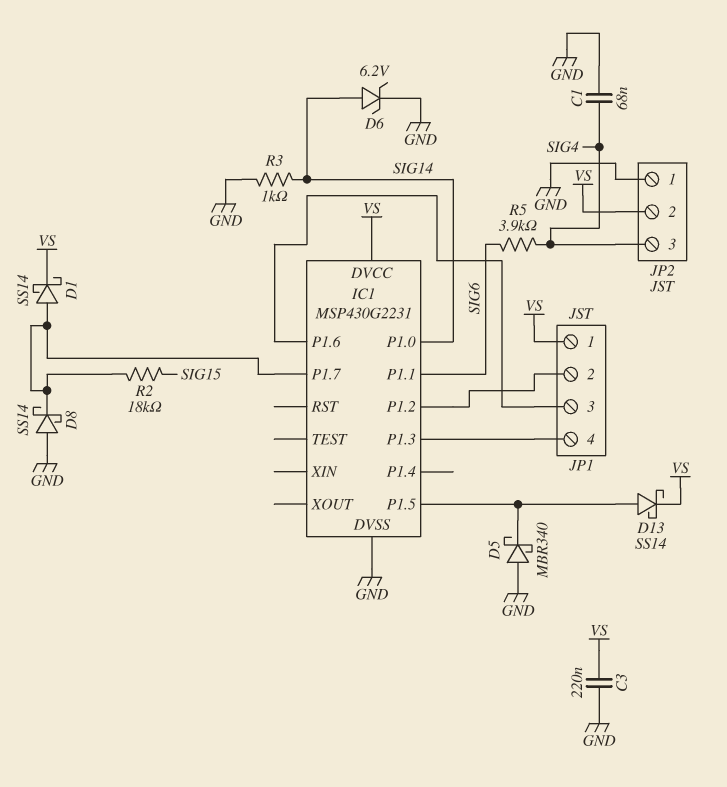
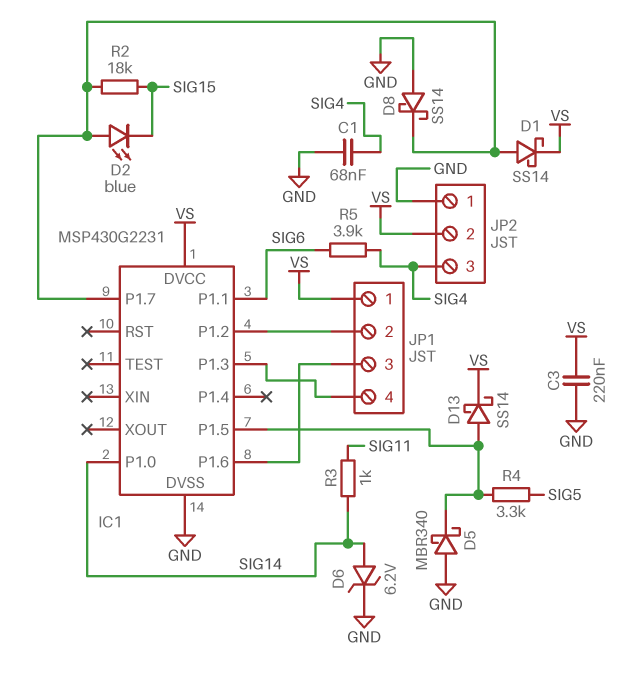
D2: none -> LED blue (A IC1/P1.7, K SIG15)
R3: 1k (GND, SIG14) -> 1k (SIG11, SIG14)
R4: none -> 3.3k (IC1/P1.5, SIG5)

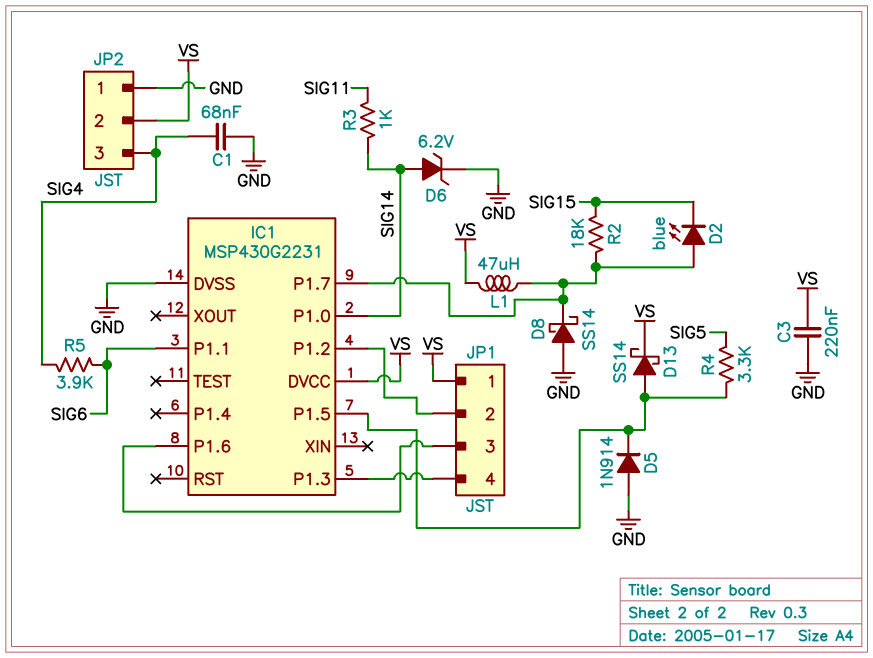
D1: schottky SS14 (A IC1/P1.7, K VS) -> none
D5: schottky MBR340 (A GND, K IC1/P1.5) -> diode 1N914 (A GND, K IC1/P1.5)
L1: none -> 47uH (IC1/P1.7, VS)

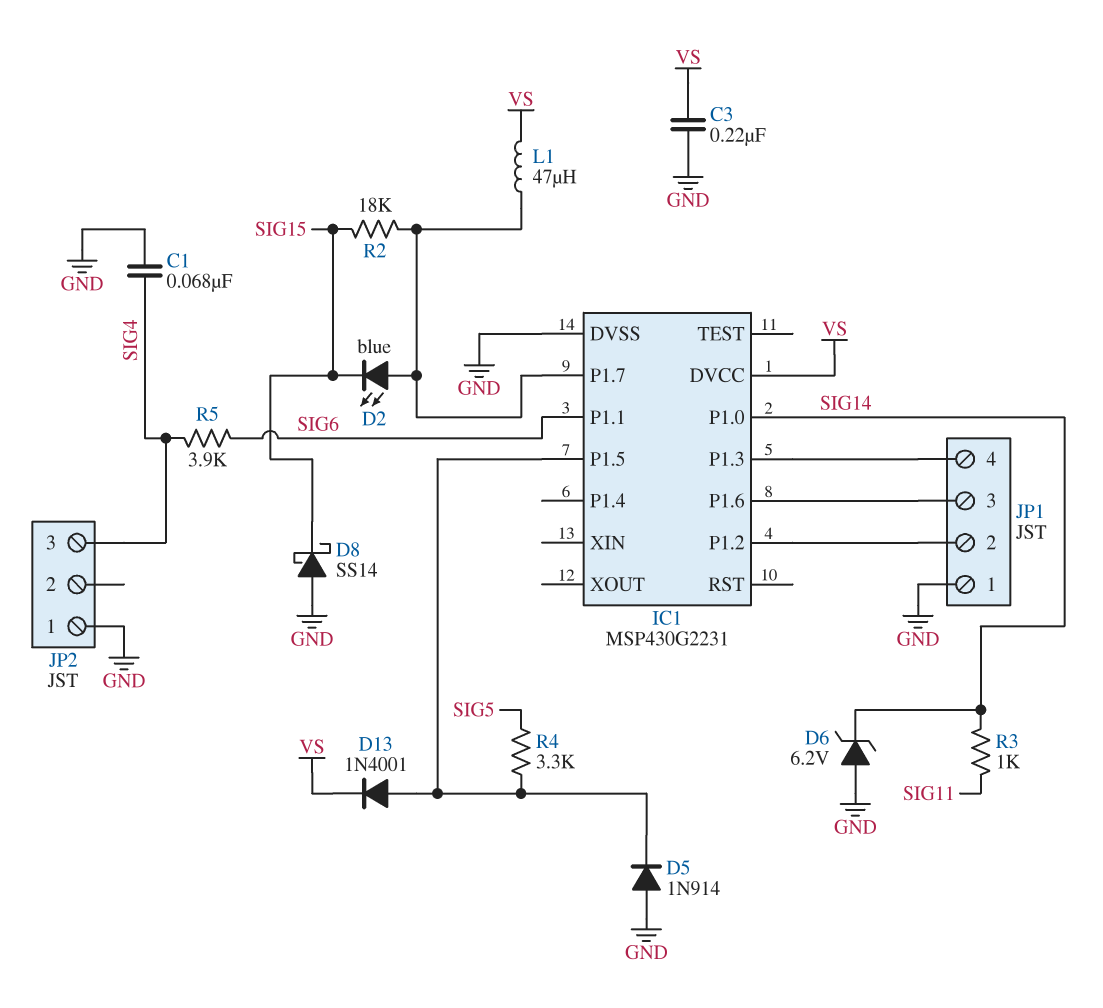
D6: zener 6.2V (A SIG14, K GND) -> zener 6.2V (A GND, K SIG14)
D8: schottky SS14 (A GND, K IC1/P1.7) -> schottky SS14 (A GND, K SIG15)
D13: schottky SS14 (A IC1/P1.5, K VS) -> diode 1N4001 (A IC1/P1.5, K VS)
JP1 pin 1: VS -> GND
JP2 pin 2: VS -> none

